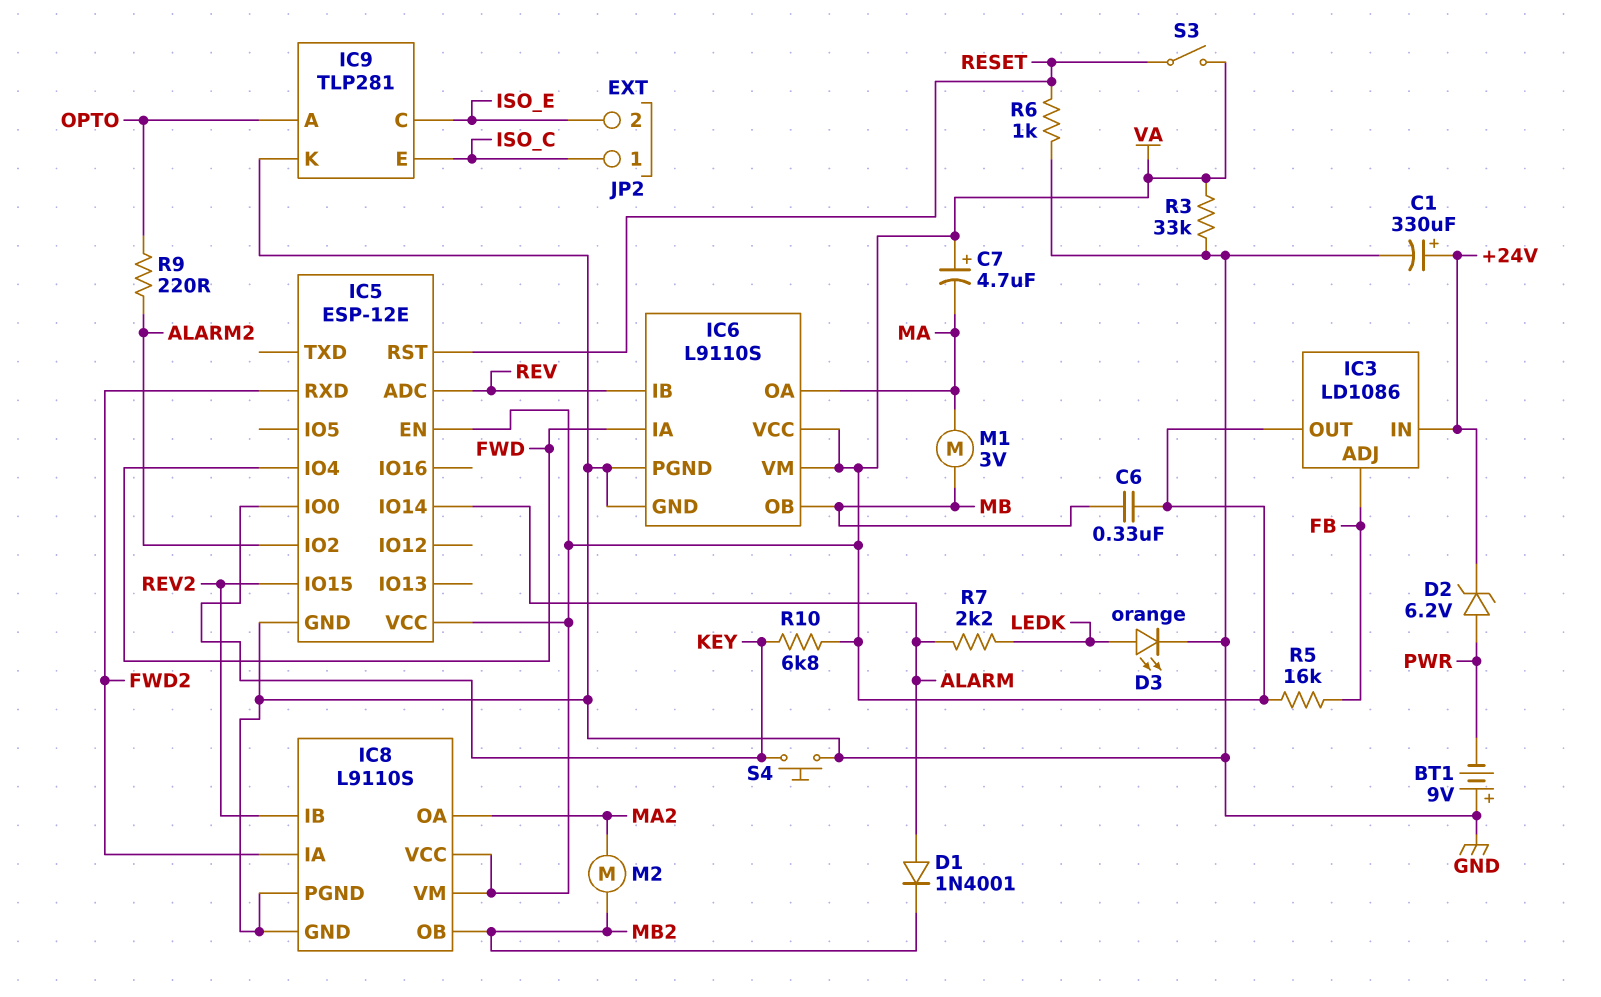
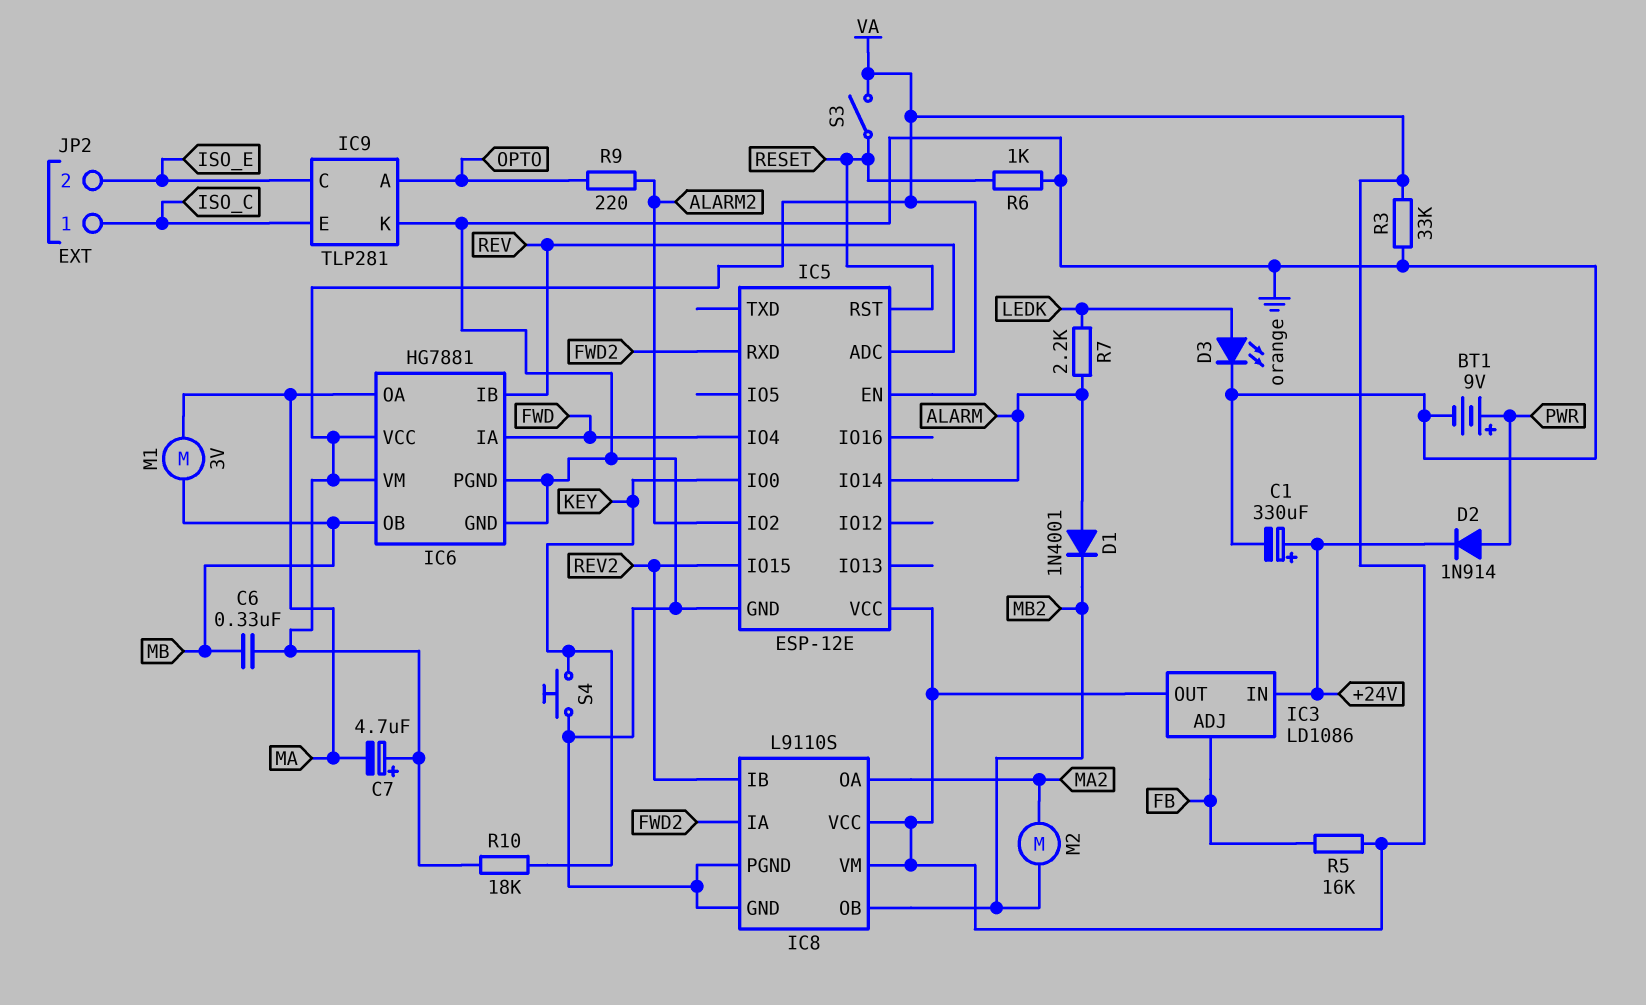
BT1: 9V (plus GND, minus PWR) -> 9V (plus PWR, minus GND)
D2: zener 6.2V (A PWR, K +24V) -> diode 1N914 (A PWR, K +24V)
IC6: L9110S -> HG7881
R10: 6.8k (KEY, VA) -> 18k (KEY, VA)

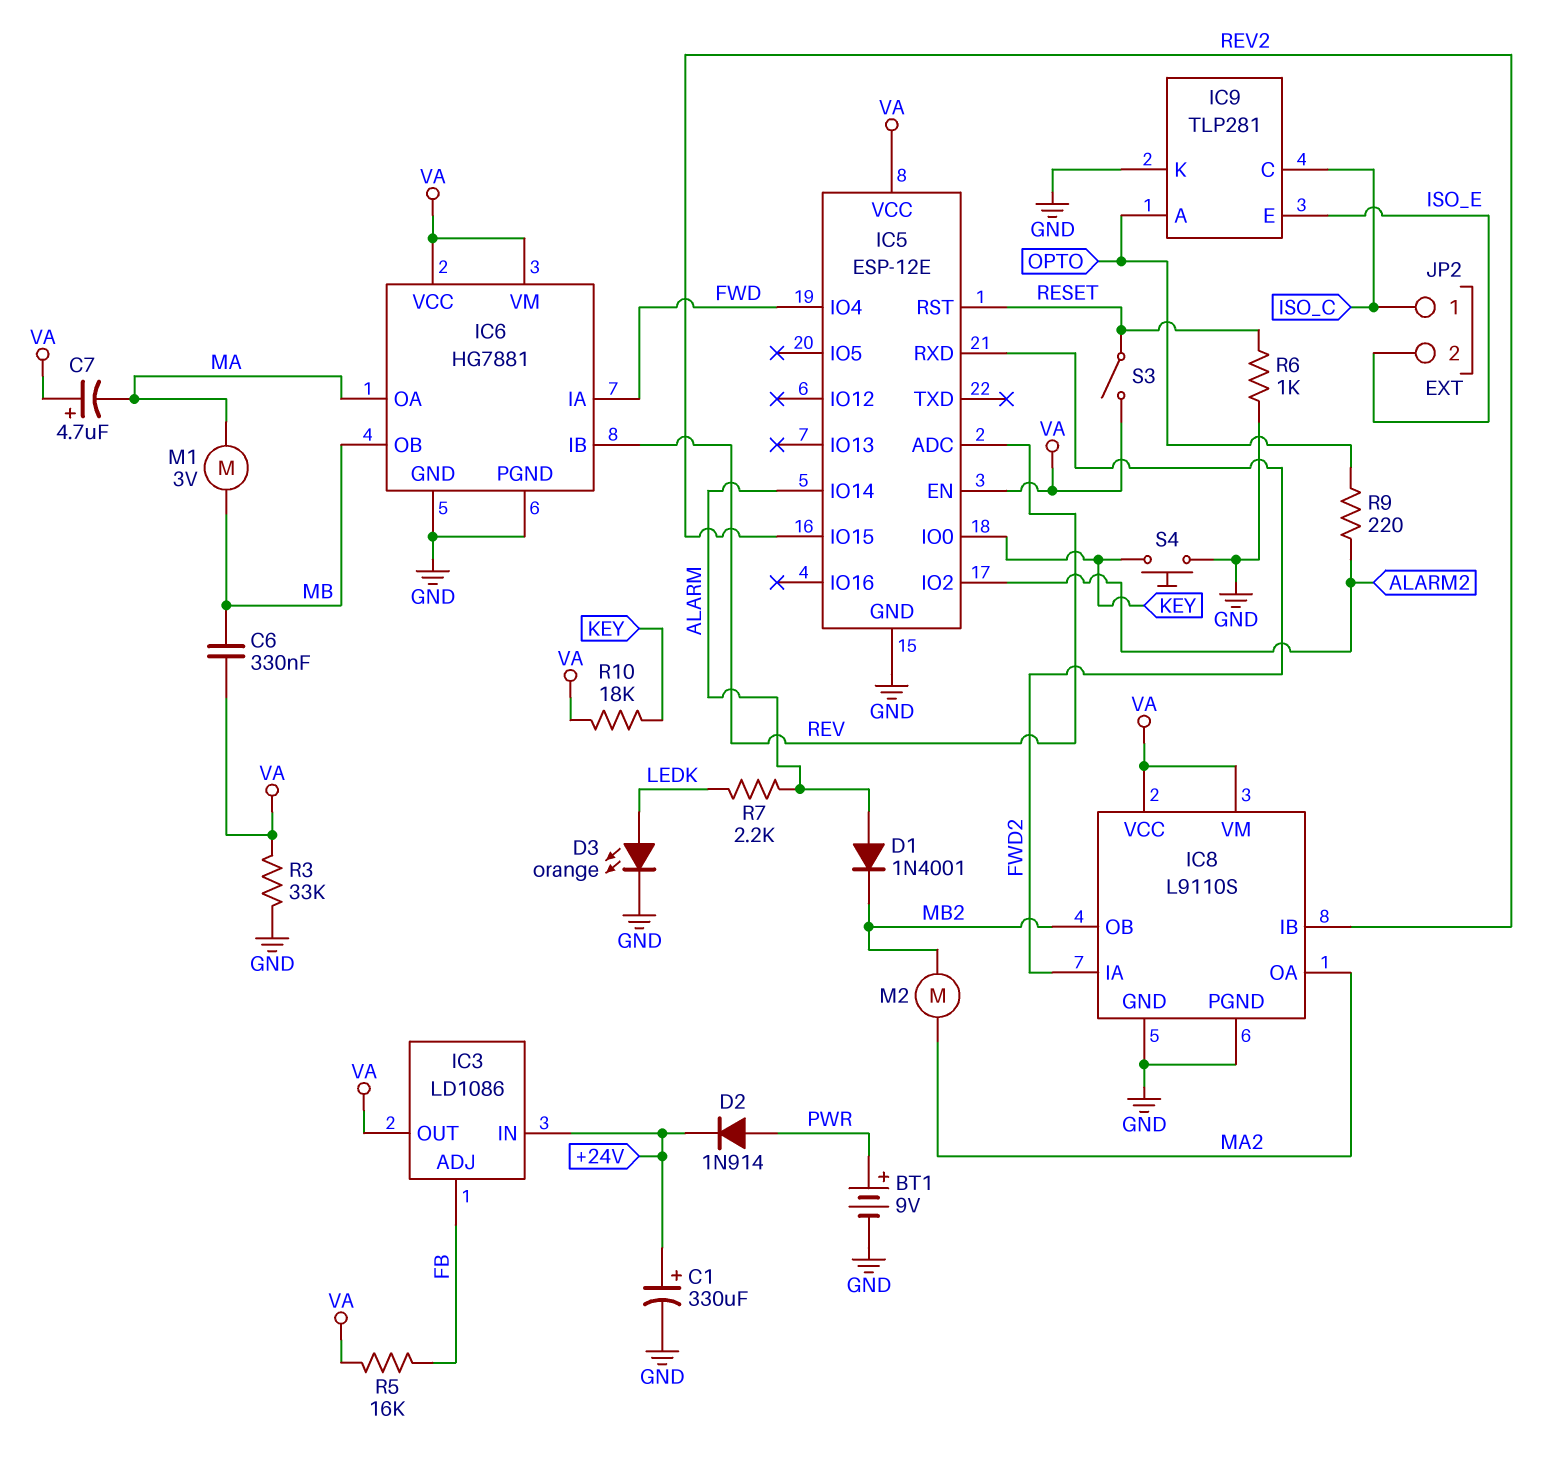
IC9 pin C: ISO_E -> ISO_C
IC9 pin E: ISO_C -> ISO_E

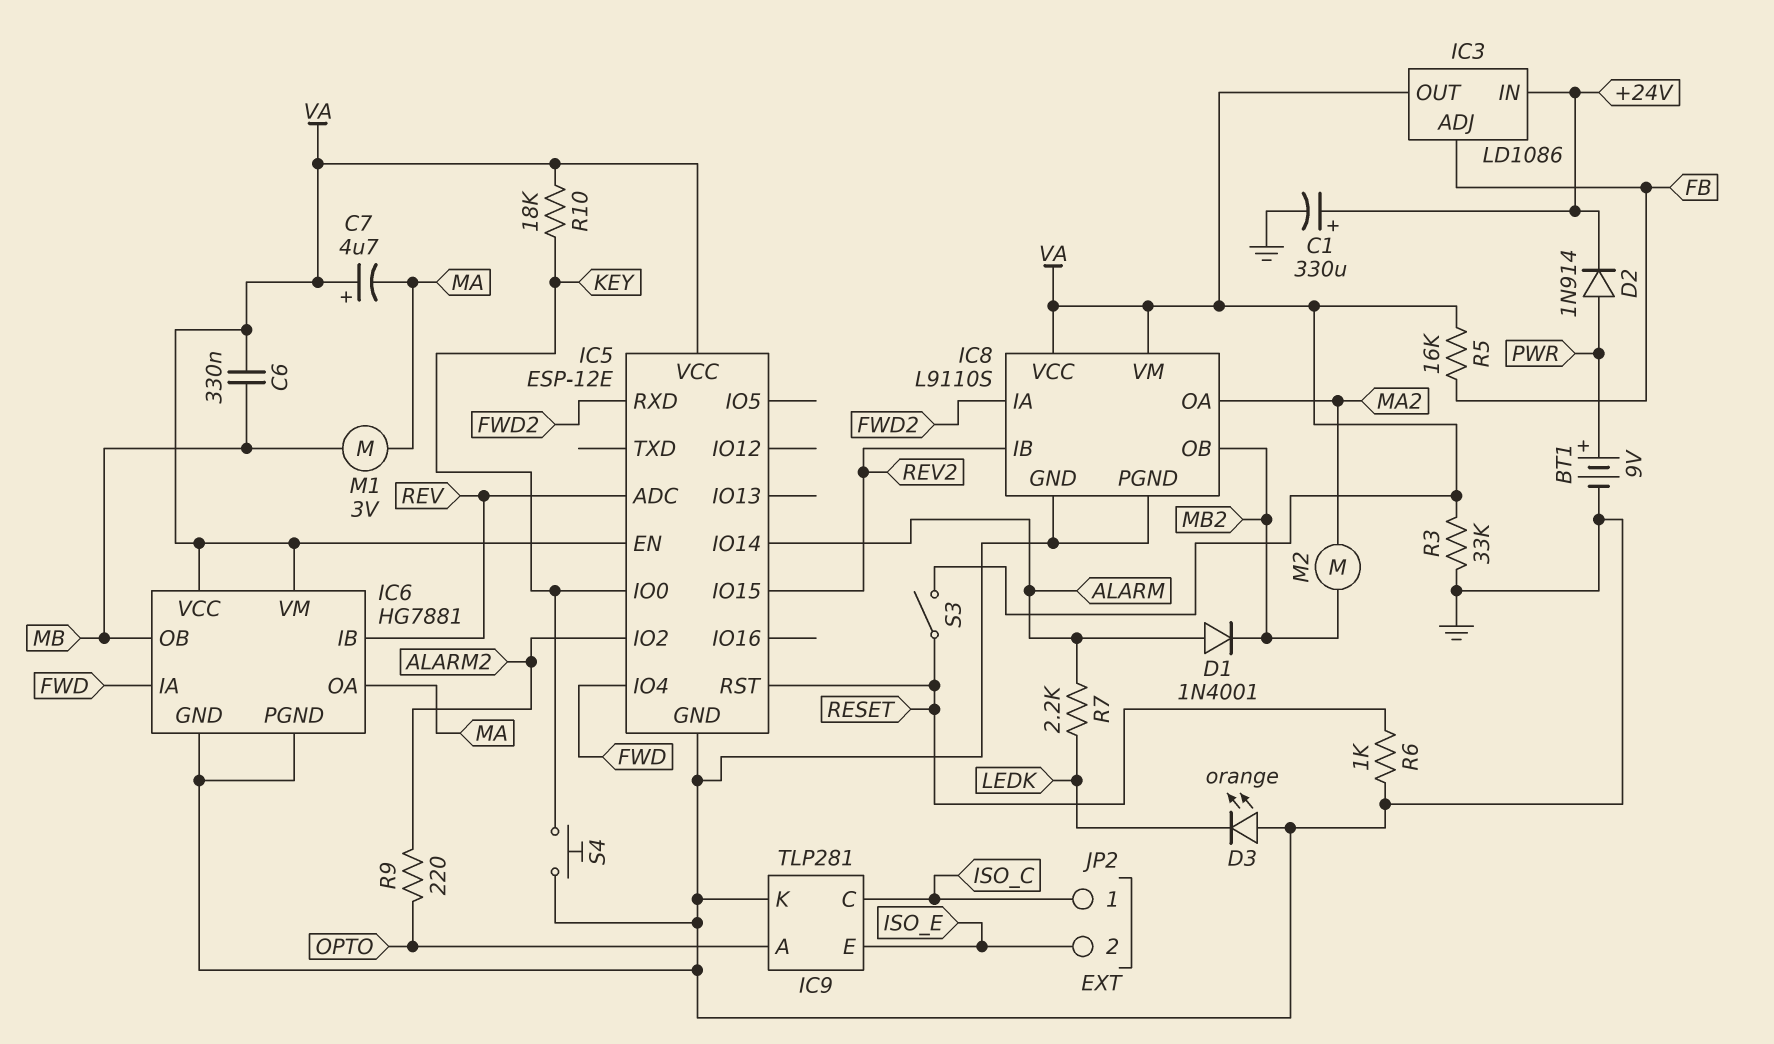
D3: LED orange (A LEDK, K GND) -> LED orange (A GND, K LEDK)

